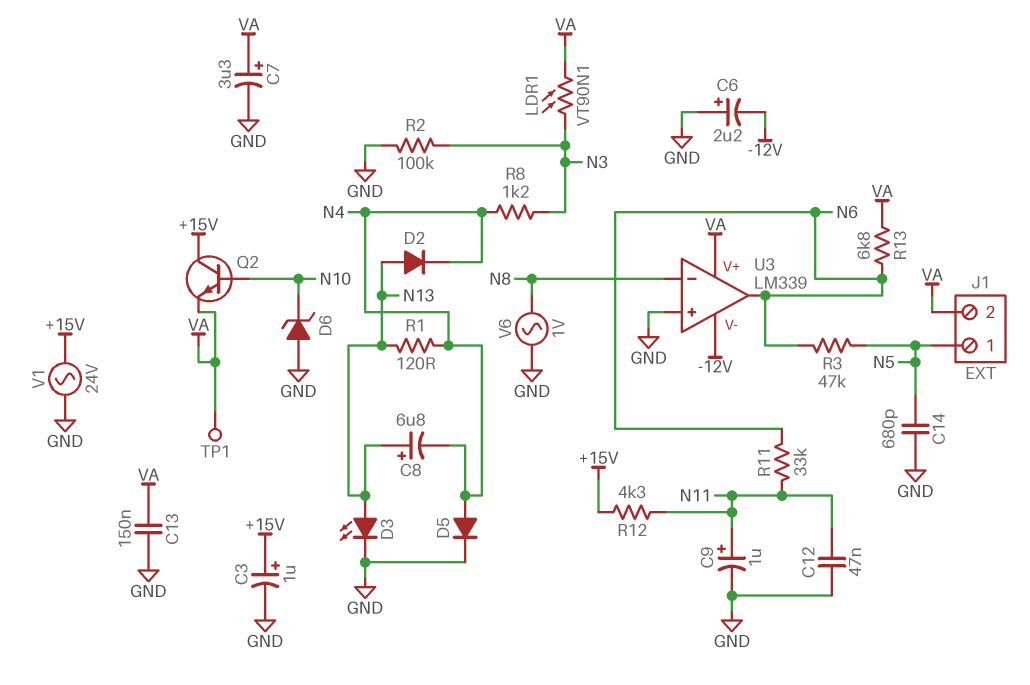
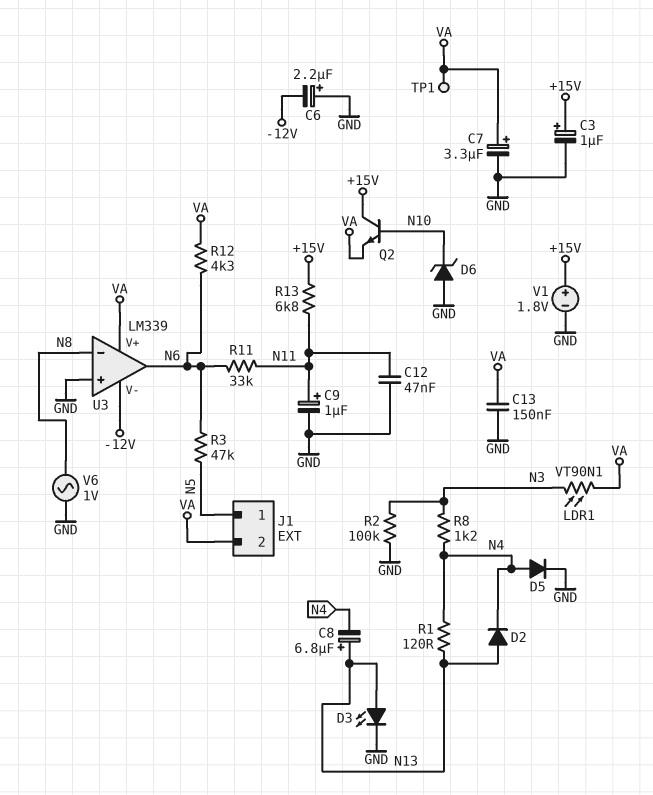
C14: 680pF (GND, N5) -> none
R12: 4.3k (+15V, N11) -> 4.3k (N6, VA)
R13: 6.8k (N6, VA) -> 6.8k (+15V, N11)
V1: AC 24V (+15V, GND) -> 1.8V (plus +15V, minus GND)

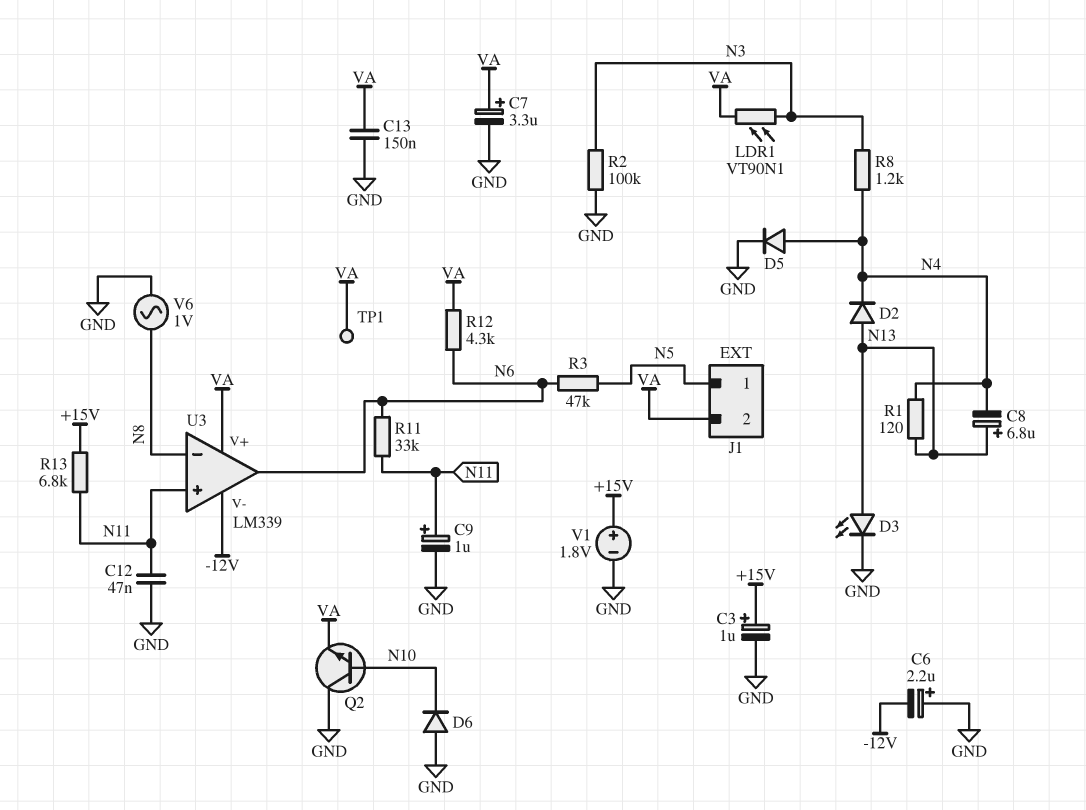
D6: zener (A GND, K N10) -> diode (A GND, K N10)
Q2: NPN (B N10, C +15V, E VA) -> NPN (B N10, C GND, E VA)
U3 pin in+: GND -> N11

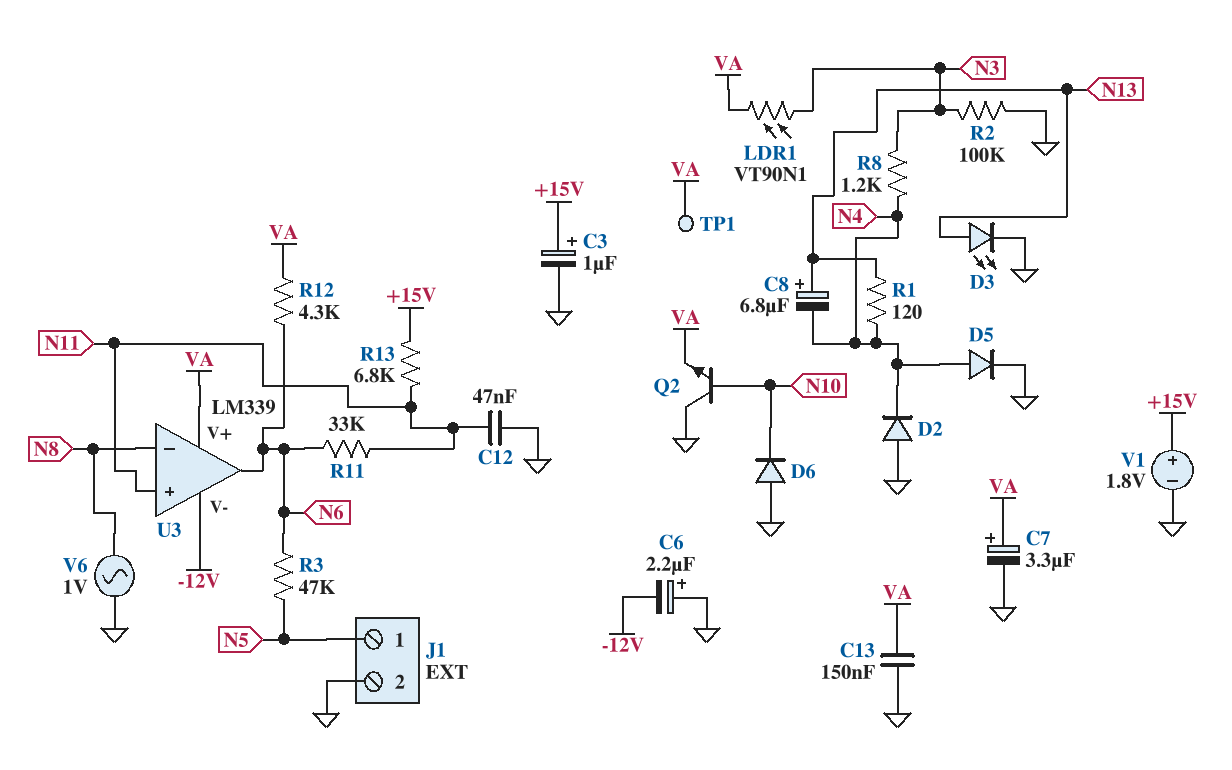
C9: 1uF (plus N11, minus GND) -> none
D2: diode (A N13, K N4) -> diode (A GND, K N4)
J1 pin 2: VA -> GND

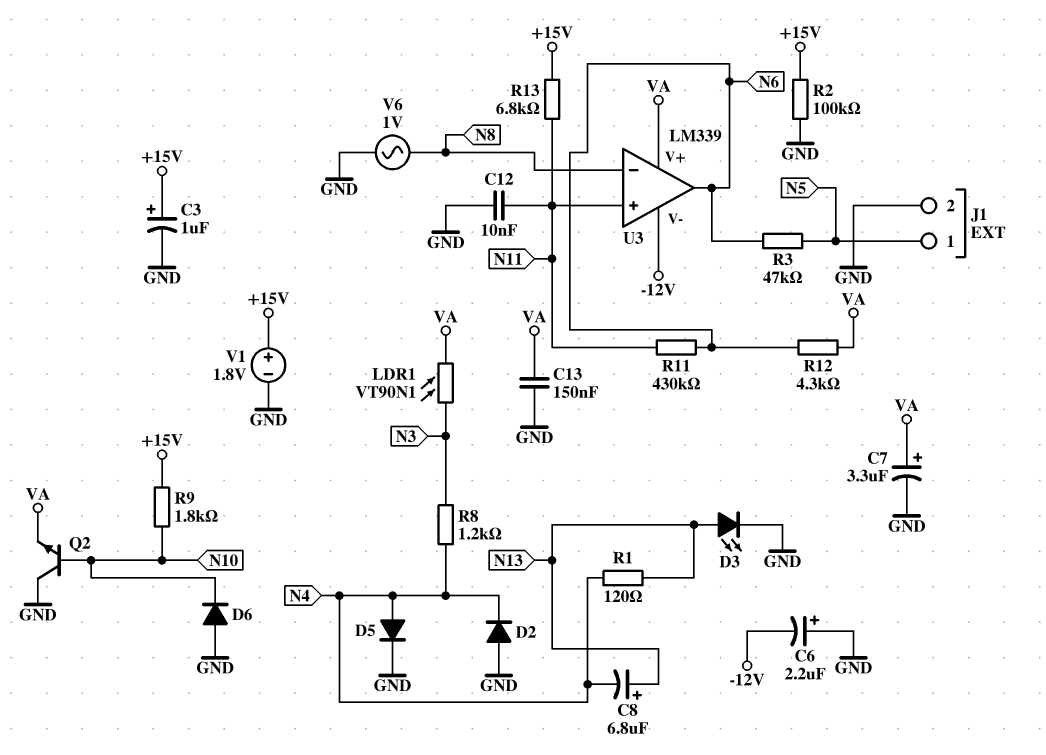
C12: 47nF (GND, N11) -> 10nF (GND, N11)
R2: 100k (GND, N3) -> 100k (+15V, GND)
R9: none -> 1.8k (+15V, N10)
R11: 33k (N6, N11) -> 430k (N6, N11)
TP1: test point (VA) -> none

